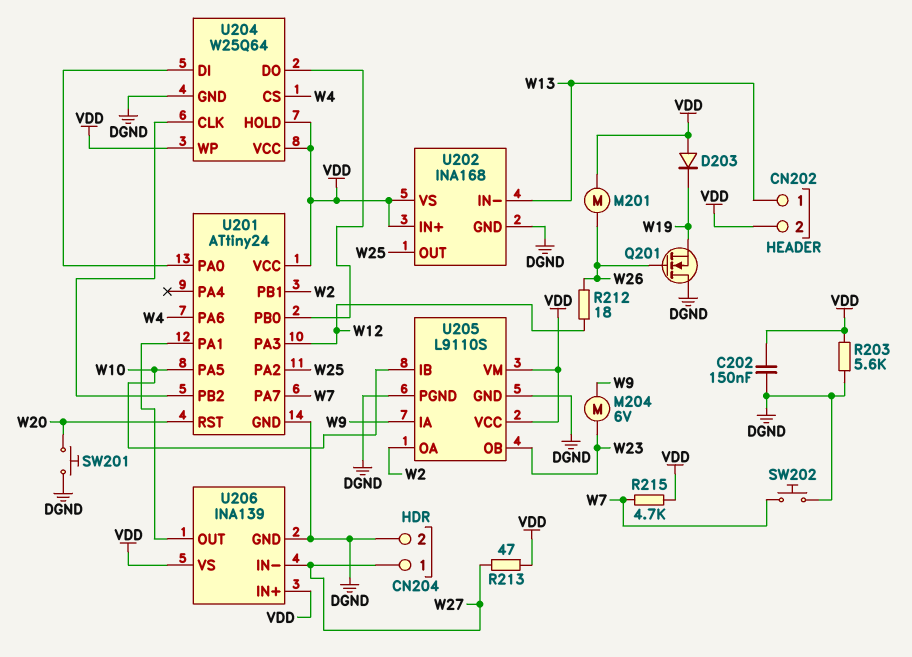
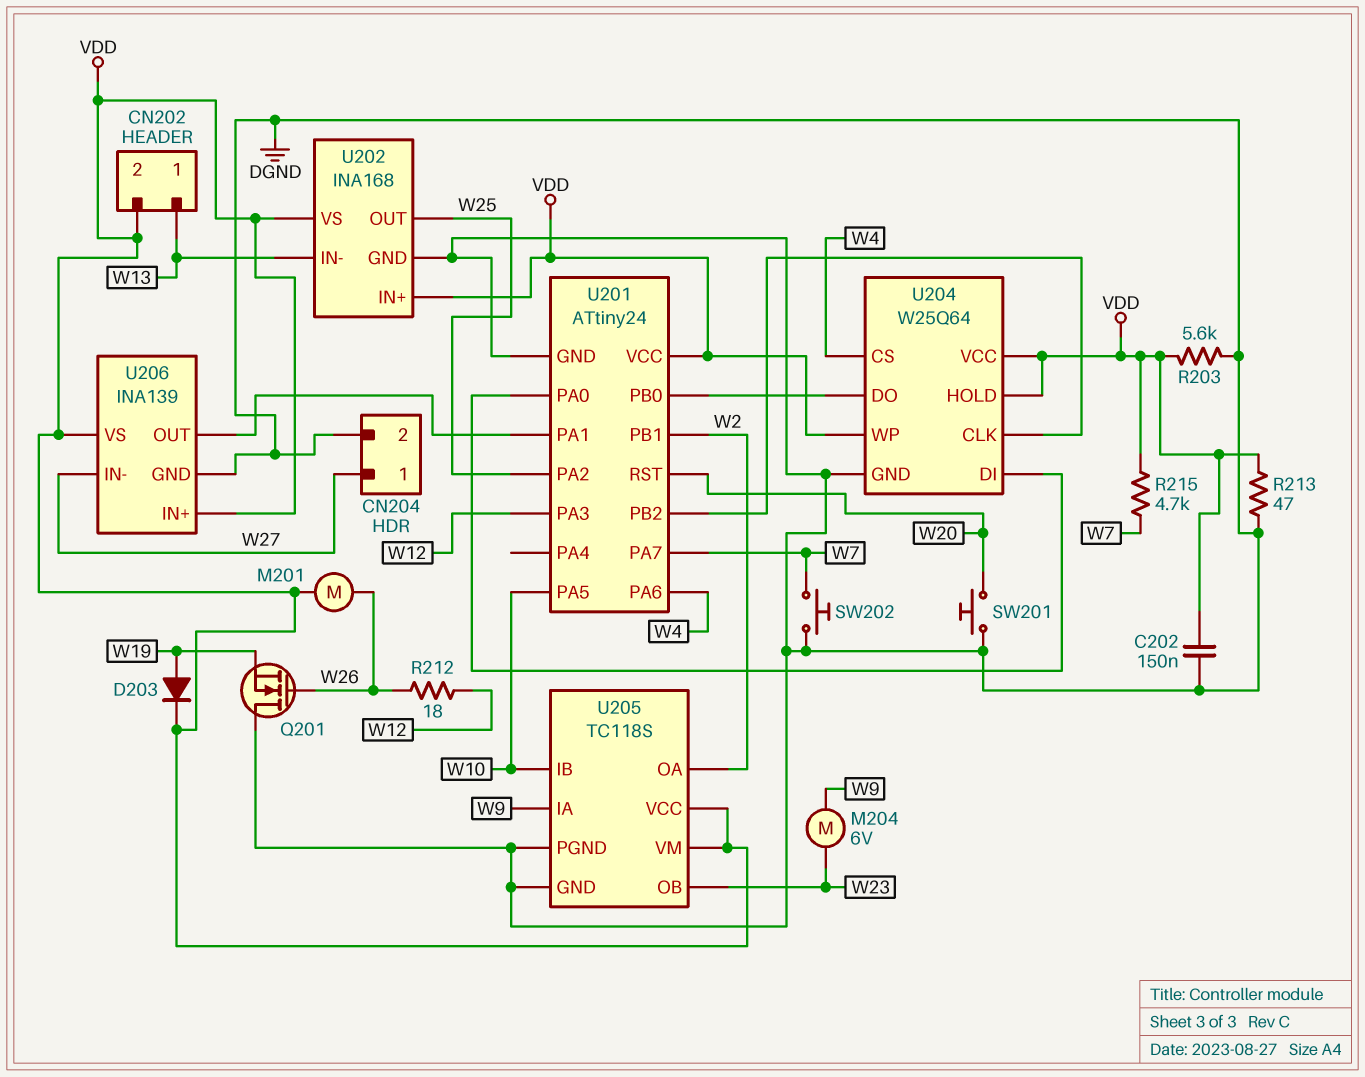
D203: diode (A VDD, K W19) -> diode (A W19, K VDD)
R213: 47 (VDD, W27) -> 47 (DGND, VDD)
U205: L9110S -> TC118S

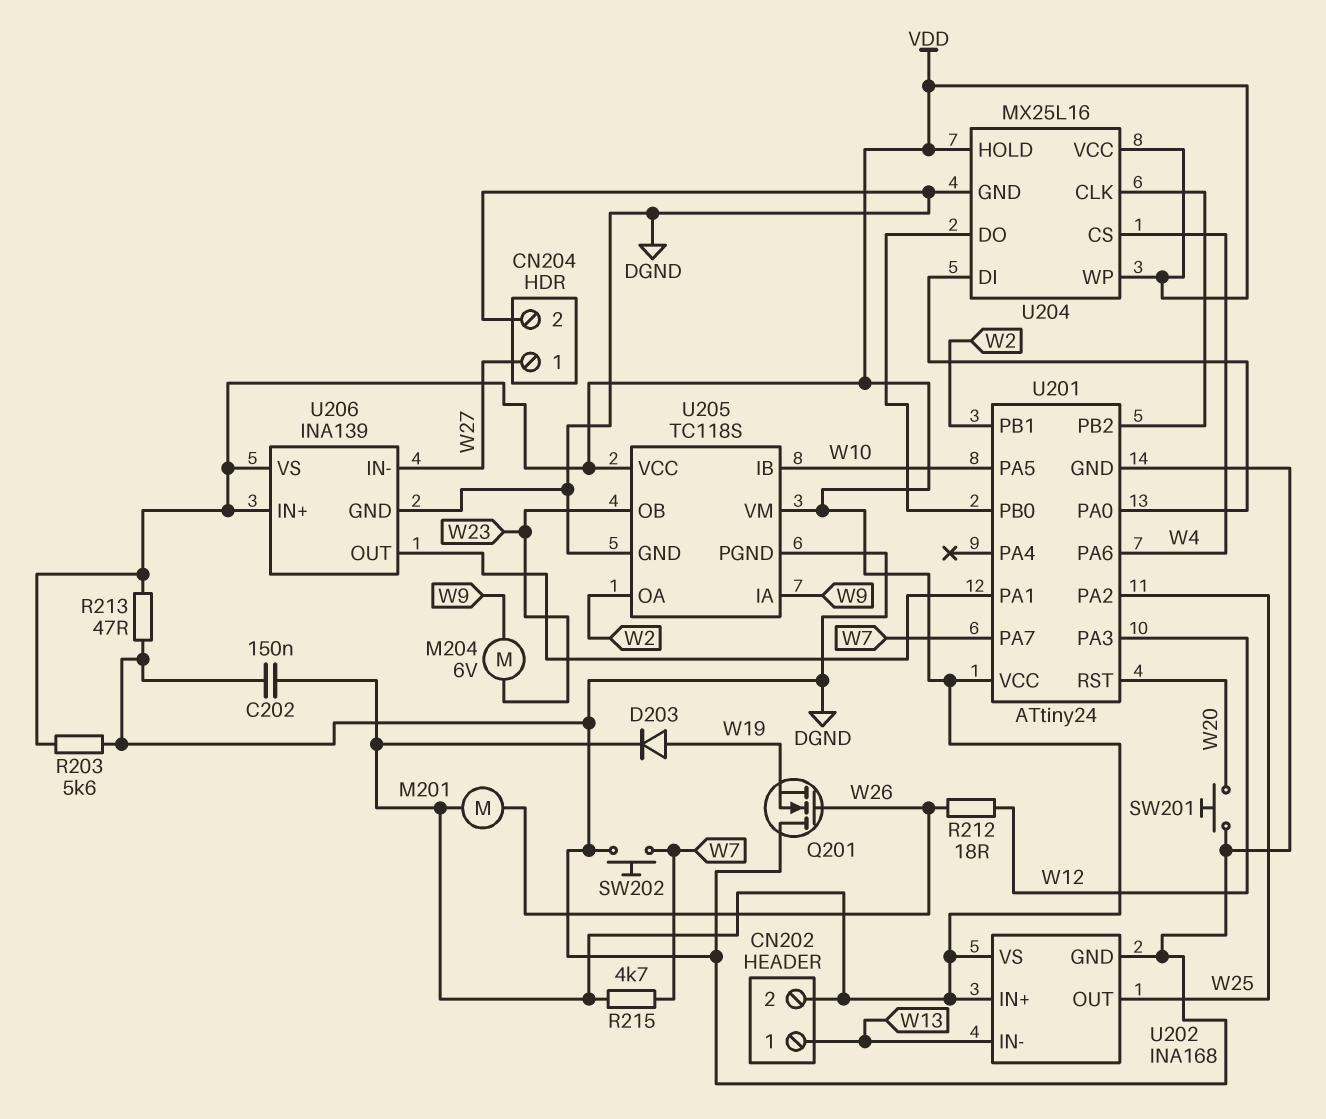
U204: W25Q64 -> MX25L16

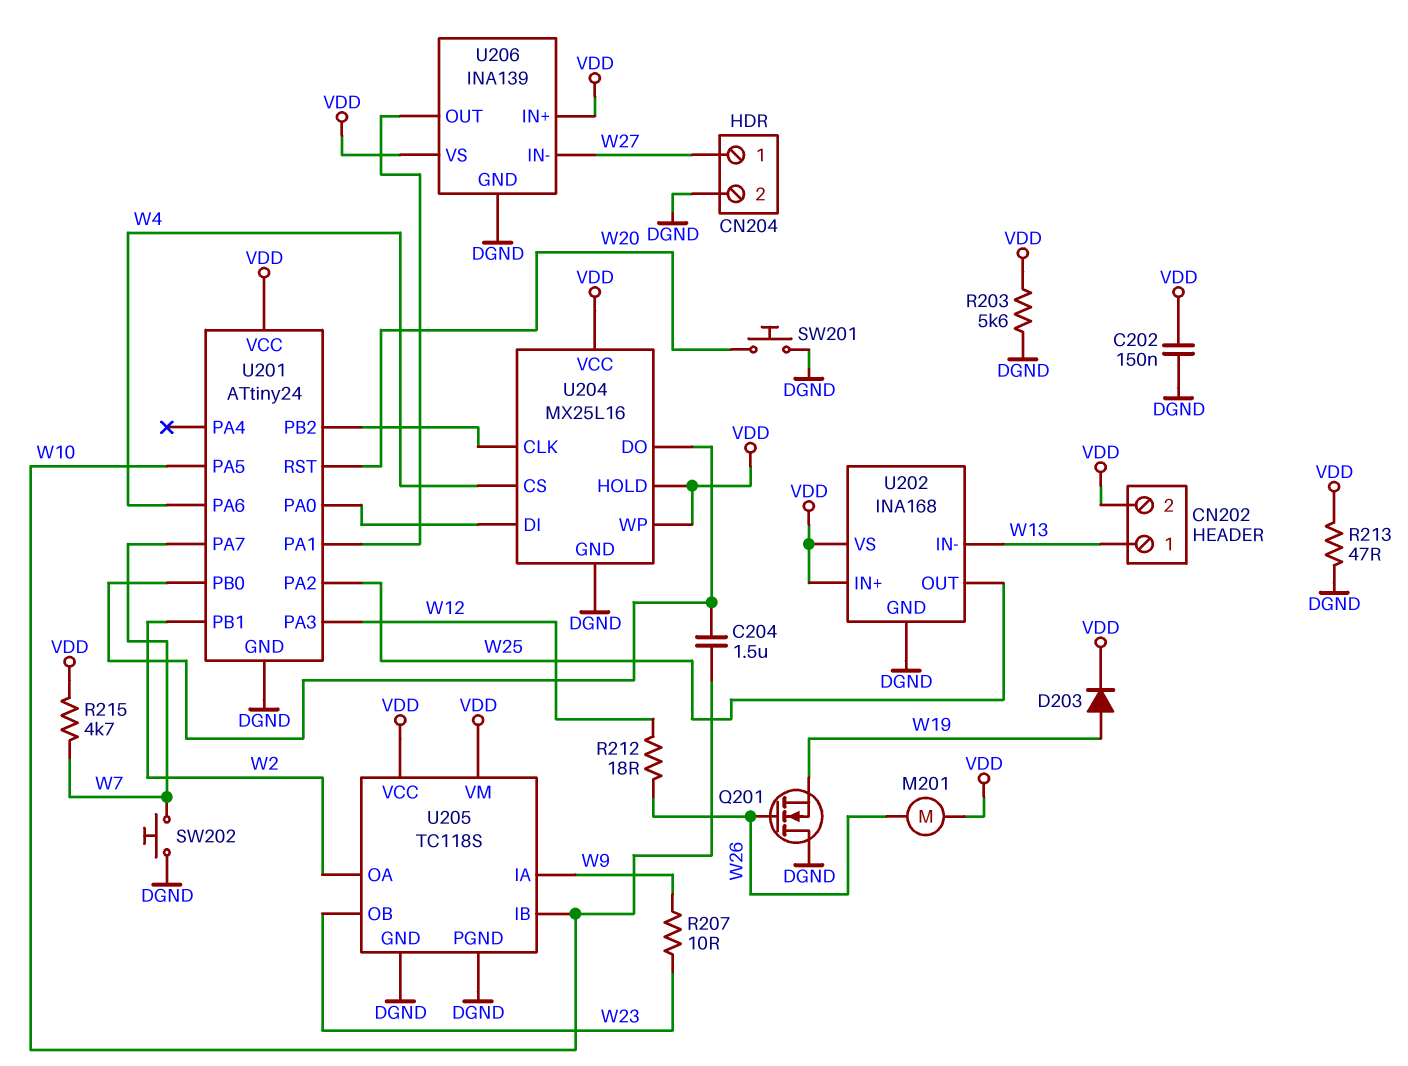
C204: none -> 1.5uF (U201/PB0, W10)
M204: motor 6V (W9, W23) -> none
R207: none -> 10 (W9, W23)

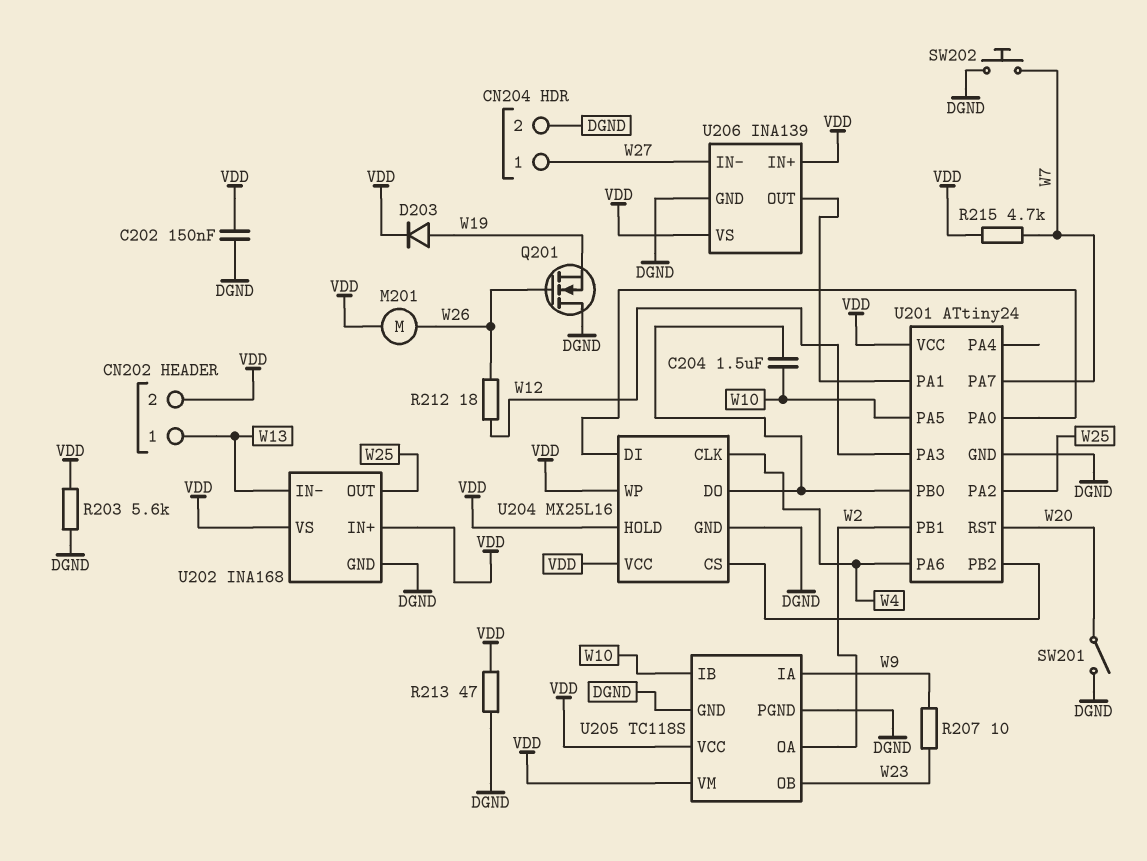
SW201: button (DGND, W20) -> switch (DGND, W20)
U204 pin CLK: U201/PB2 -> W4
U204 pin CS: W4 -> U201/PB2

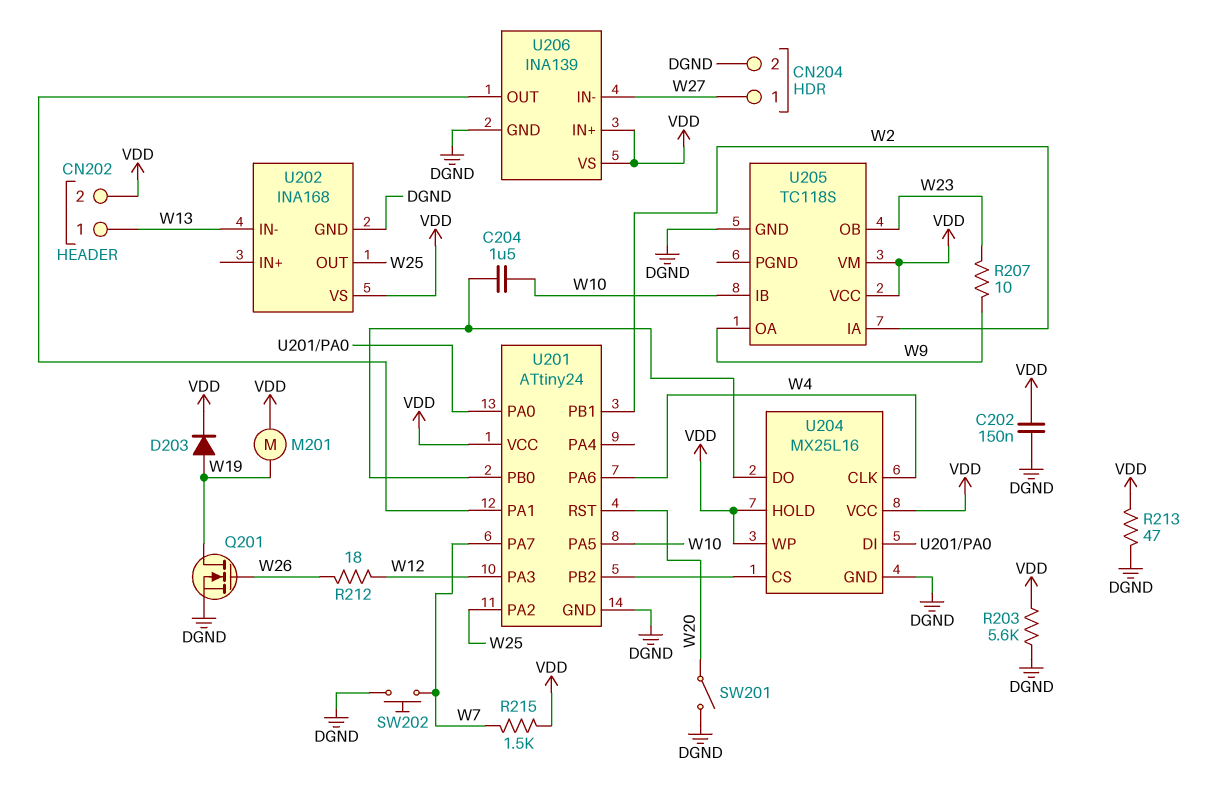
M201: motor (VDD, W26) -> motor (VDD, W19)
Q201: NMOS (G W26, D DGND, S W19) -> NMOS (G W26, D W19, S DGND)
R215: 4.7k (VDD, W7) -> 1.5k (VDD, W7)
U202 pin IN+: VDD -> none
U205 pin IA: W9 -> W2
U205 pin OA: W2 -> W9
U205 pin PGND: DGND -> none

